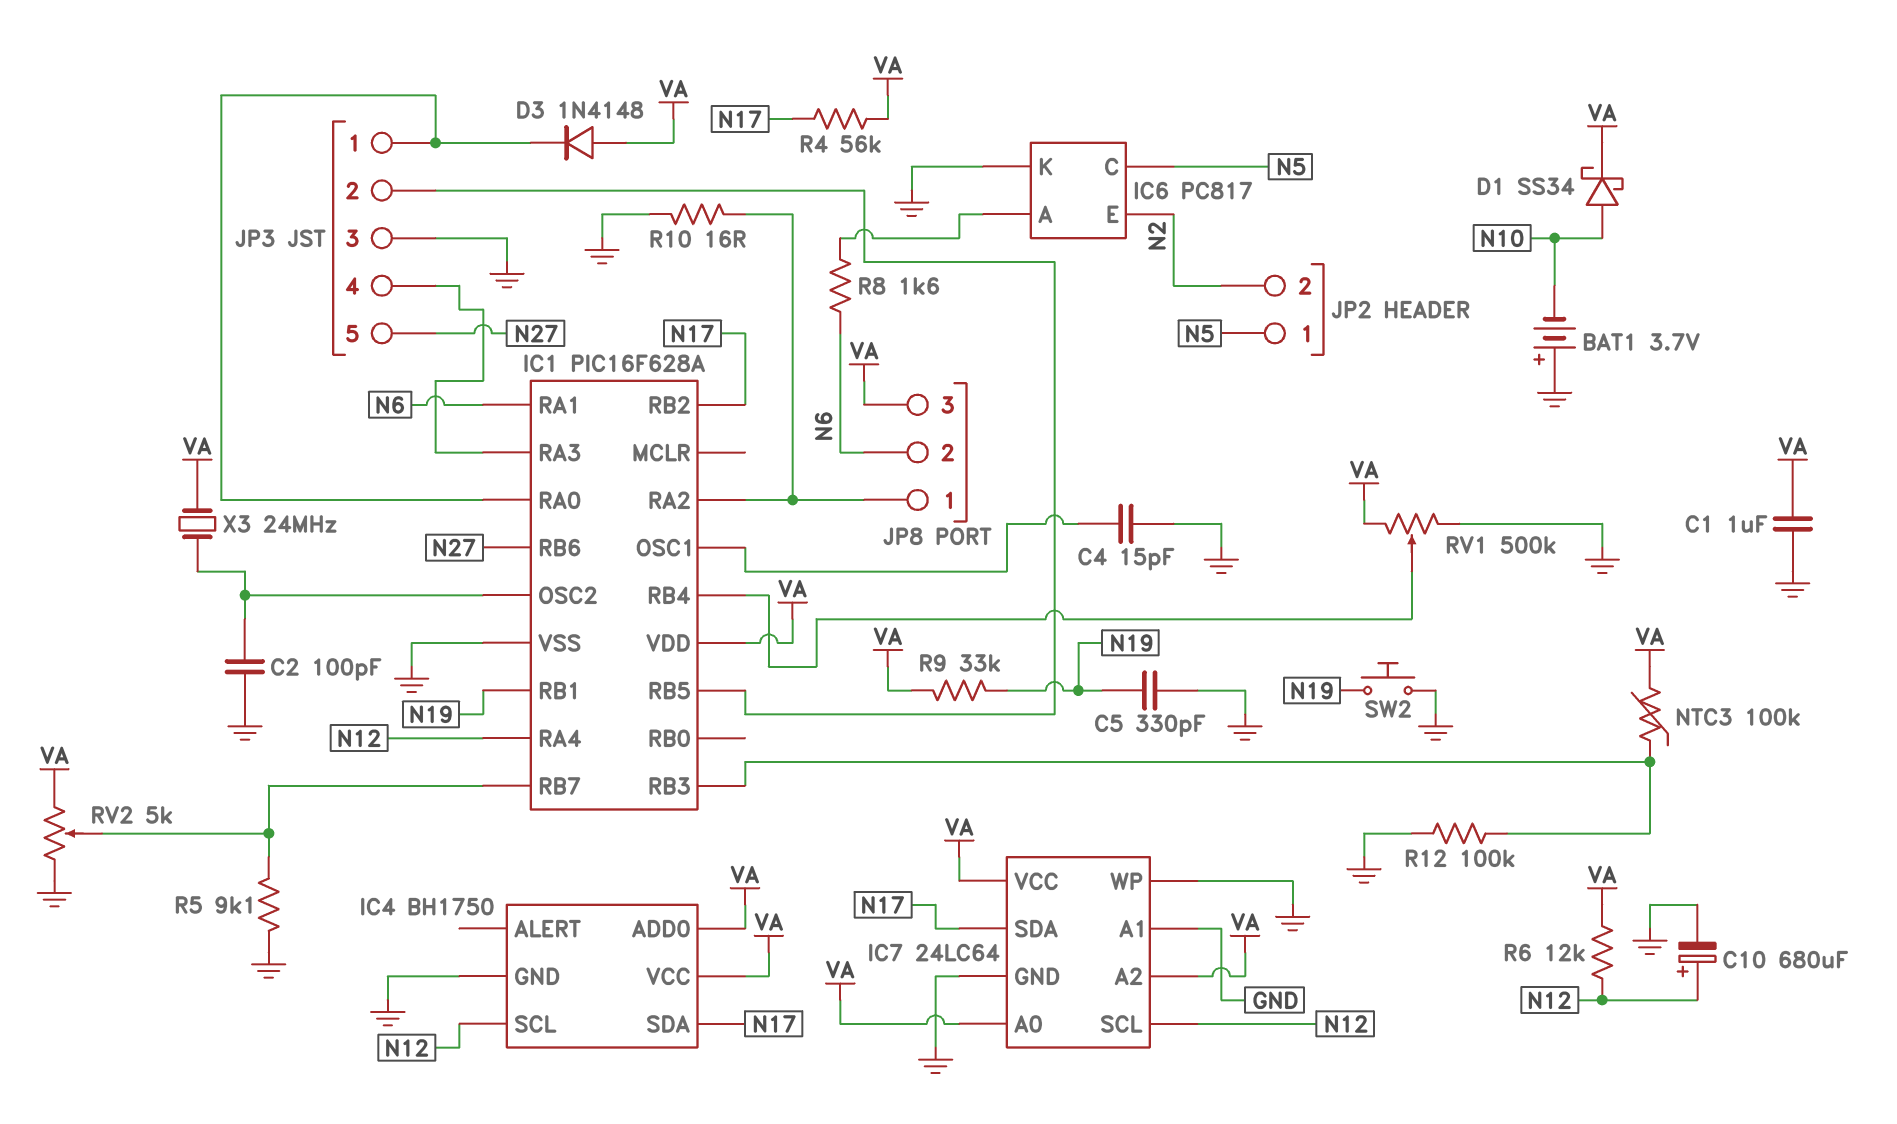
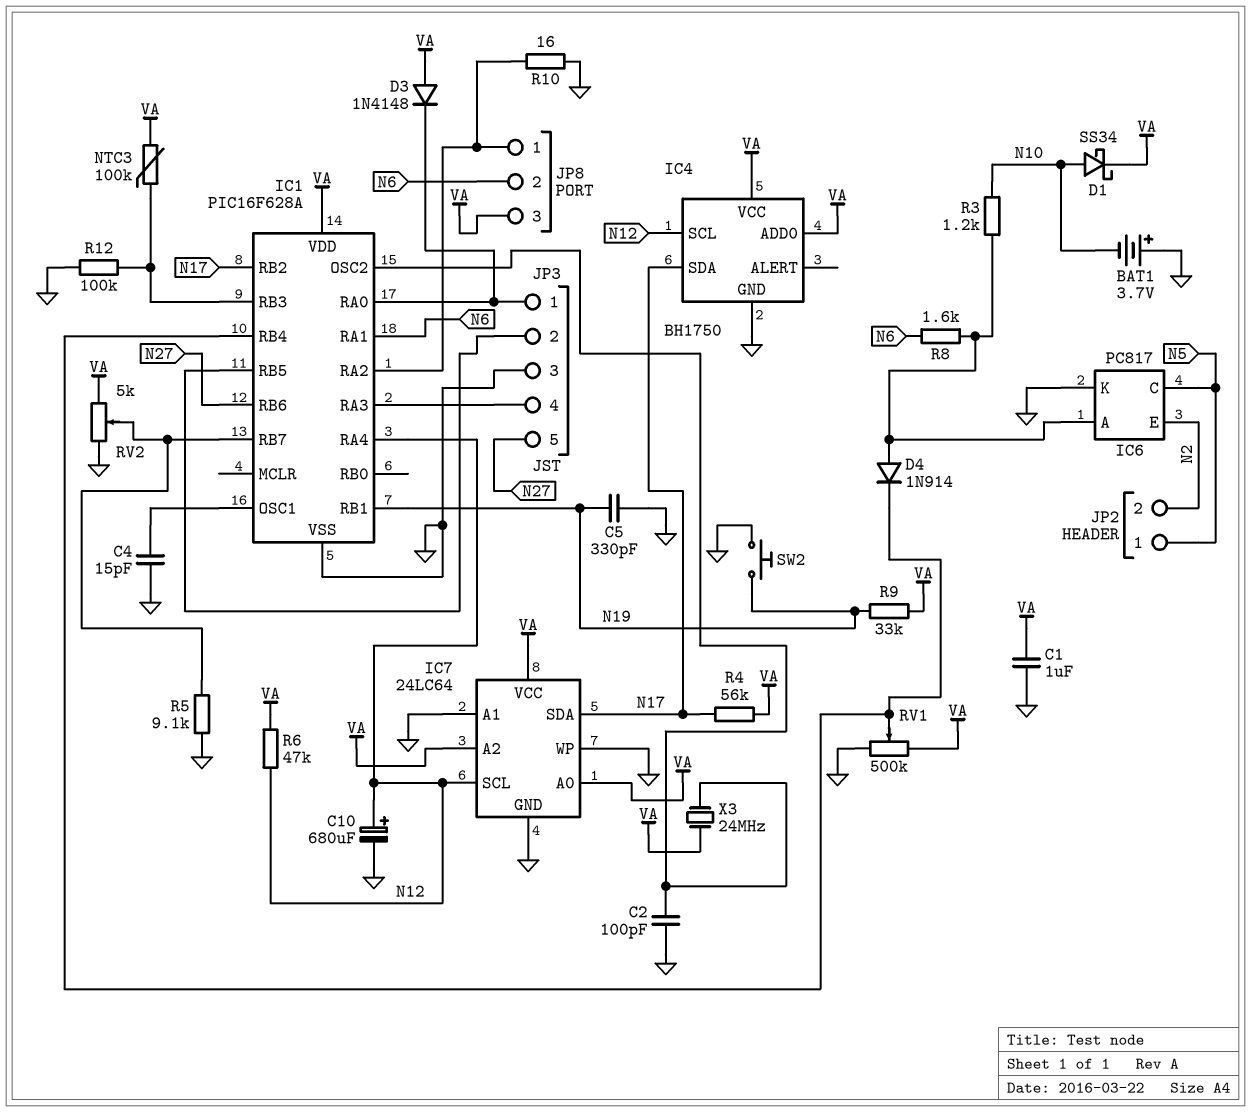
D4: none -> diode 1N914 (A IC6/A, K IC1/RB4)
R3: none -> 1.2k (IC6/A, N10)
R6: 12k (N12, VA) -> 47k (N12, VA)

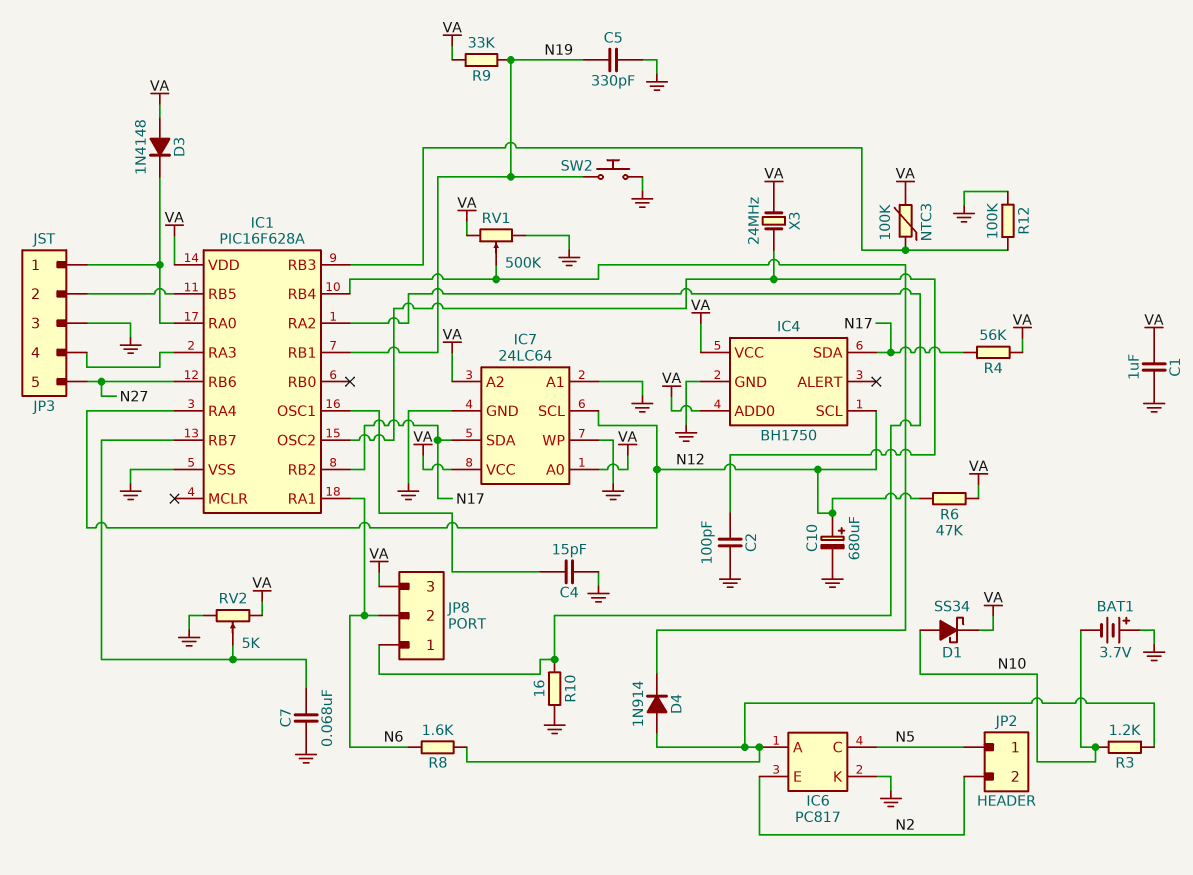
C7: none -> 68nF (GND, IC1/RB7)
R5: 9.1k (GND, IC1/RB7) -> none

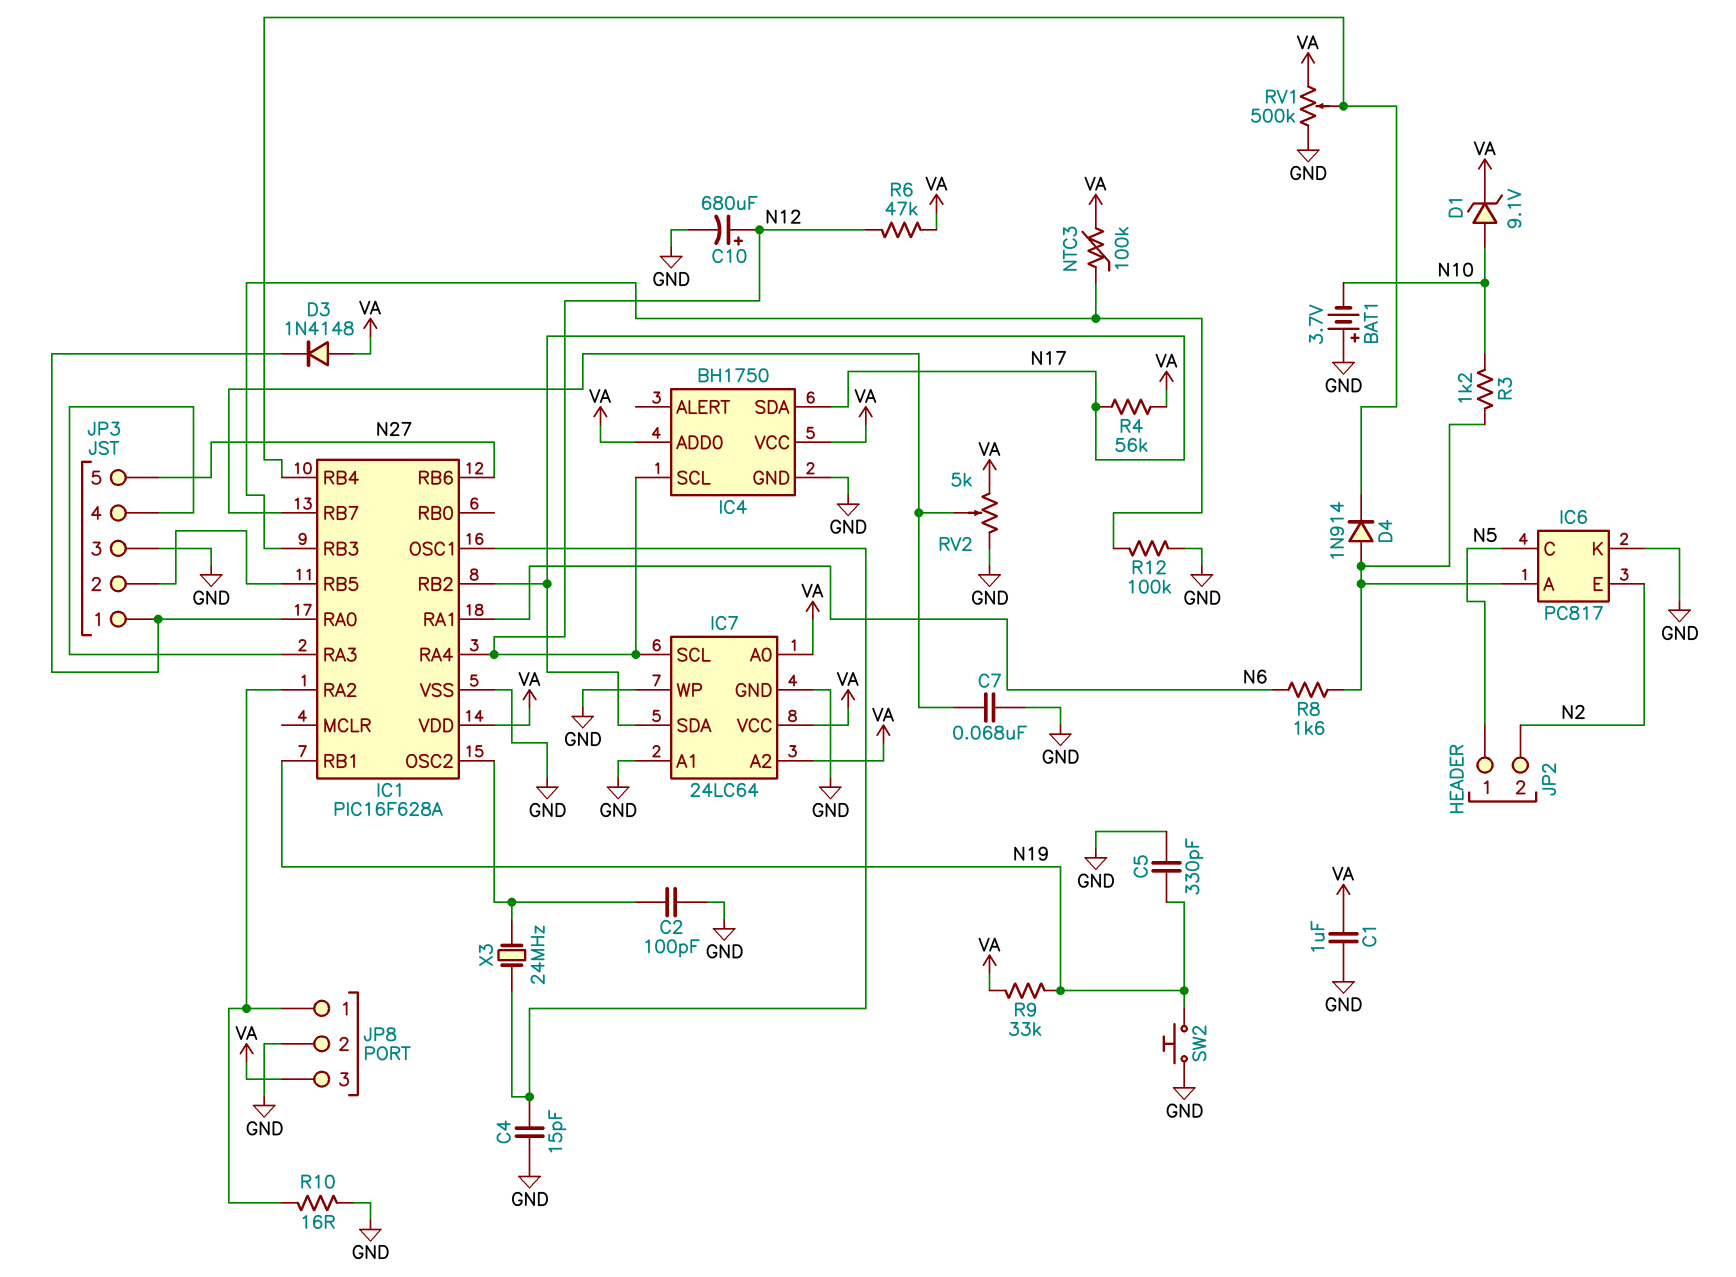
D1: schottky SS34 (A N10, K VA) -> zener 9.1V (A N10, K VA)
JP8 pin 2: N6 -> GND
X3: 24MHz (IC1/OSC2, VA) -> 24MHz (IC1/OSC1, IC1/OSC2)

